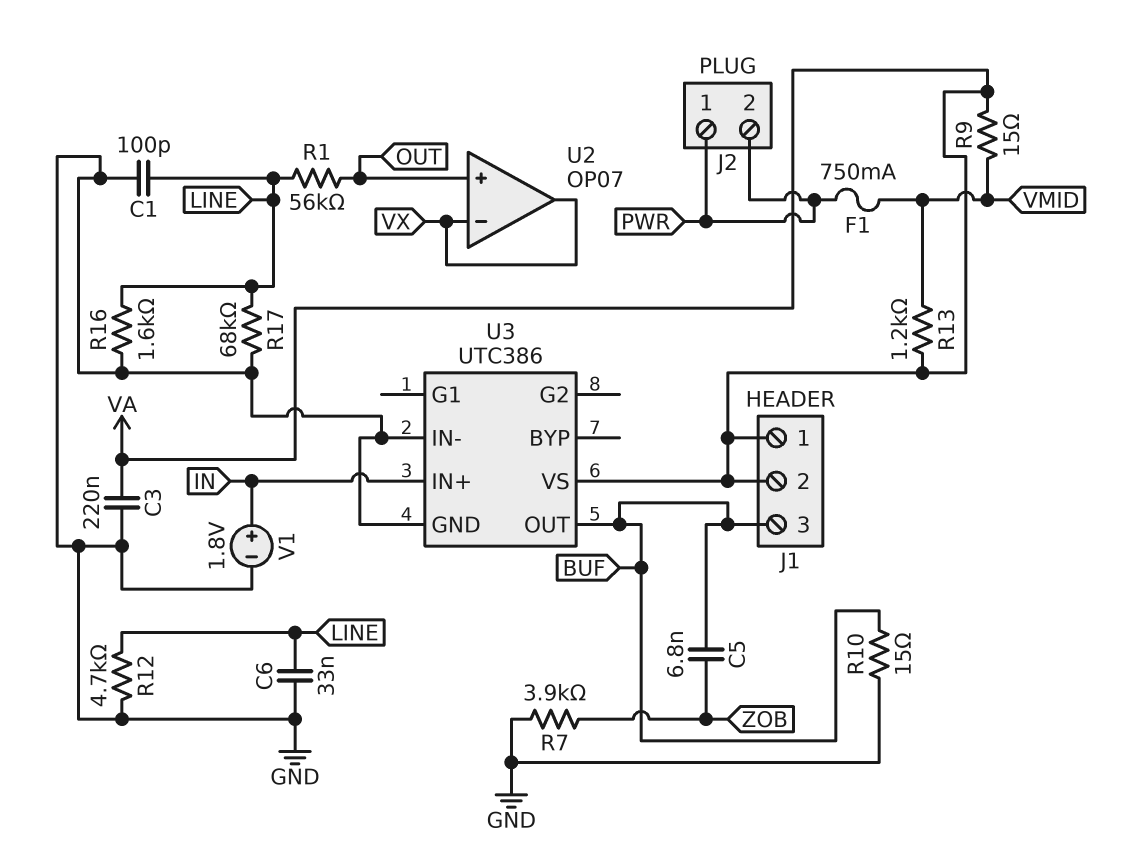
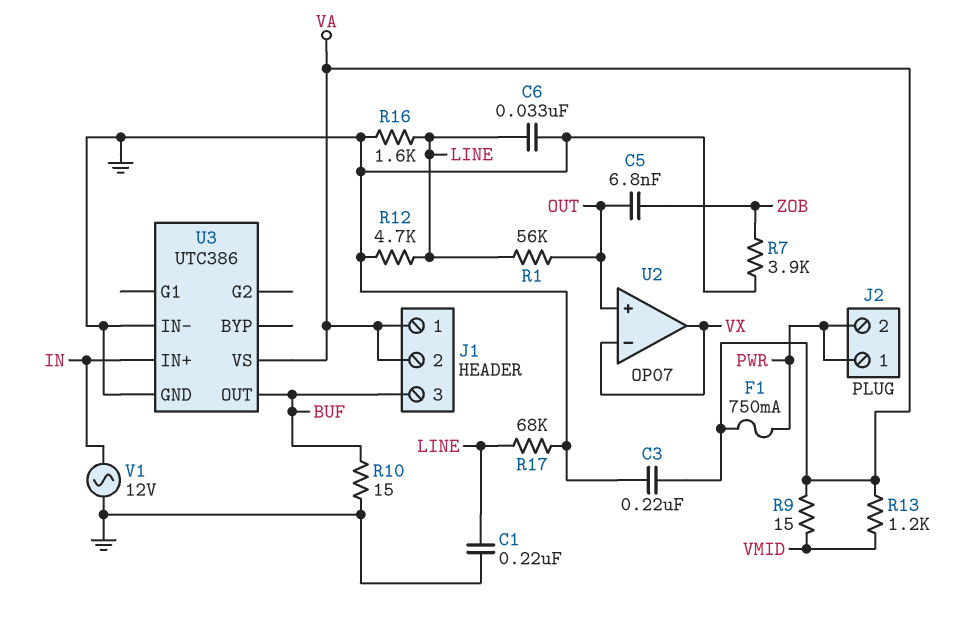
C1: 100pF (GND, LINE) -> 220nF (GND, LINE)
C5: 6.8nF (BUF, ZOB) -> 6.8nF (OUT, ZOB)
F1: 750mA (PWR, VMID) -> 750mA (PWR, VA)
V1: 1.8V (plus IN, minus GND) -> AC 12V (GND, IN)

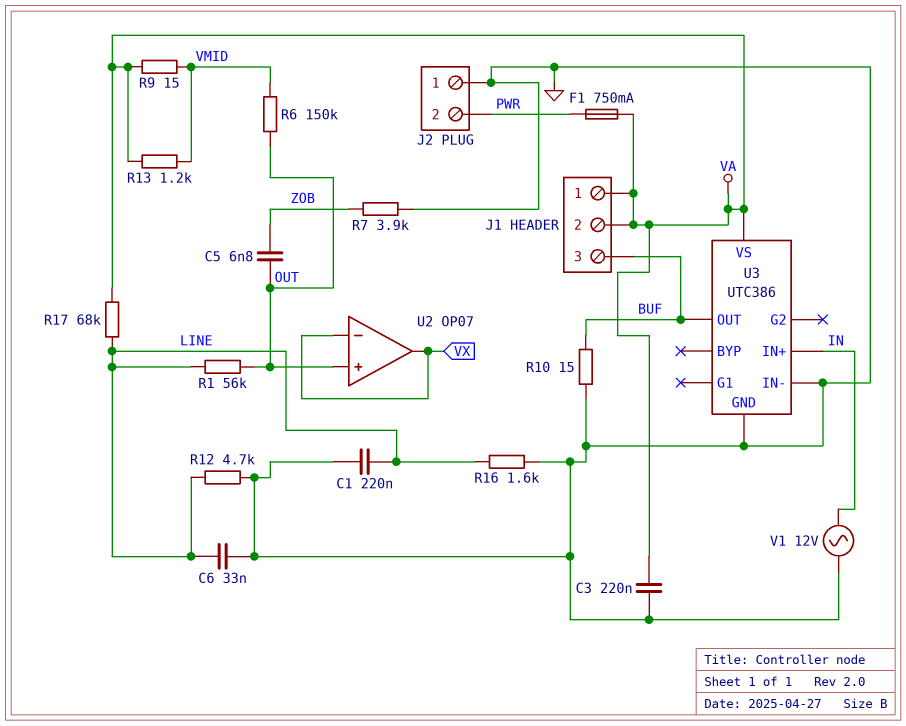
J2 pin 1: PWR -> GND
R6: none -> 150k (OUT, VMID)
R17: 68k (GND, LINE) -> 68k (LINE, VA)

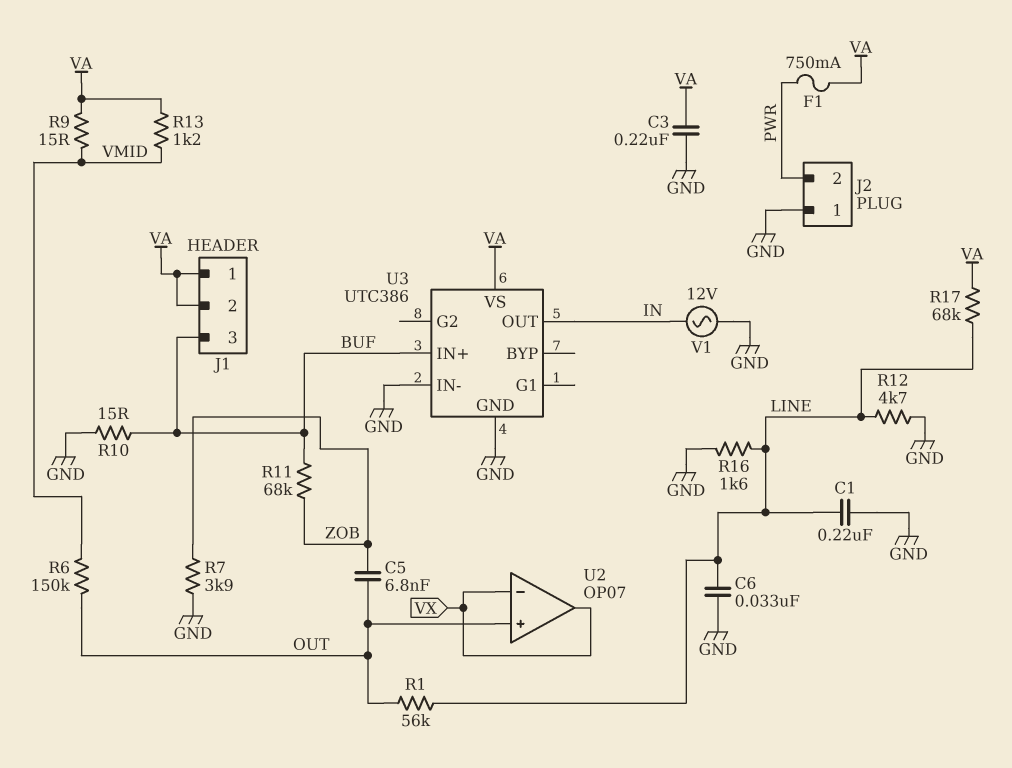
R11: none -> 68k (BUF, ZOB)
U3 pin IN+: IN -> BUF
U3 pin OUT: BUF -> IN

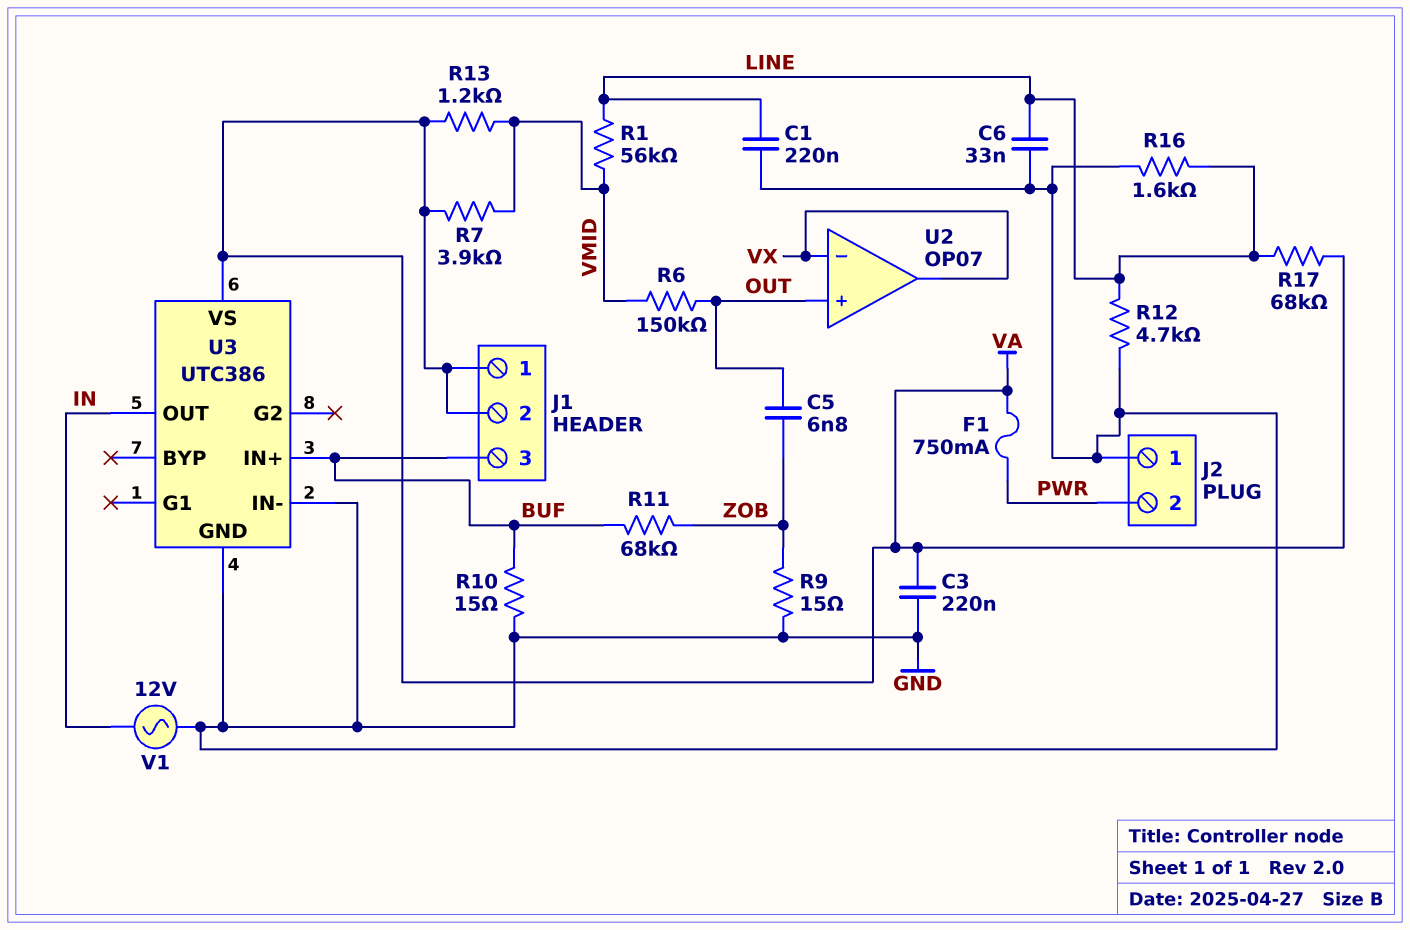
R1: 56k (LINE, OUT) -> 56k (LINE, VMID)
R7: 3.9k (GND, ZOB) -> 3.9k (VA, VMID)
R9: 15 (VA, VMID) -> 15 (GND, ZOB)

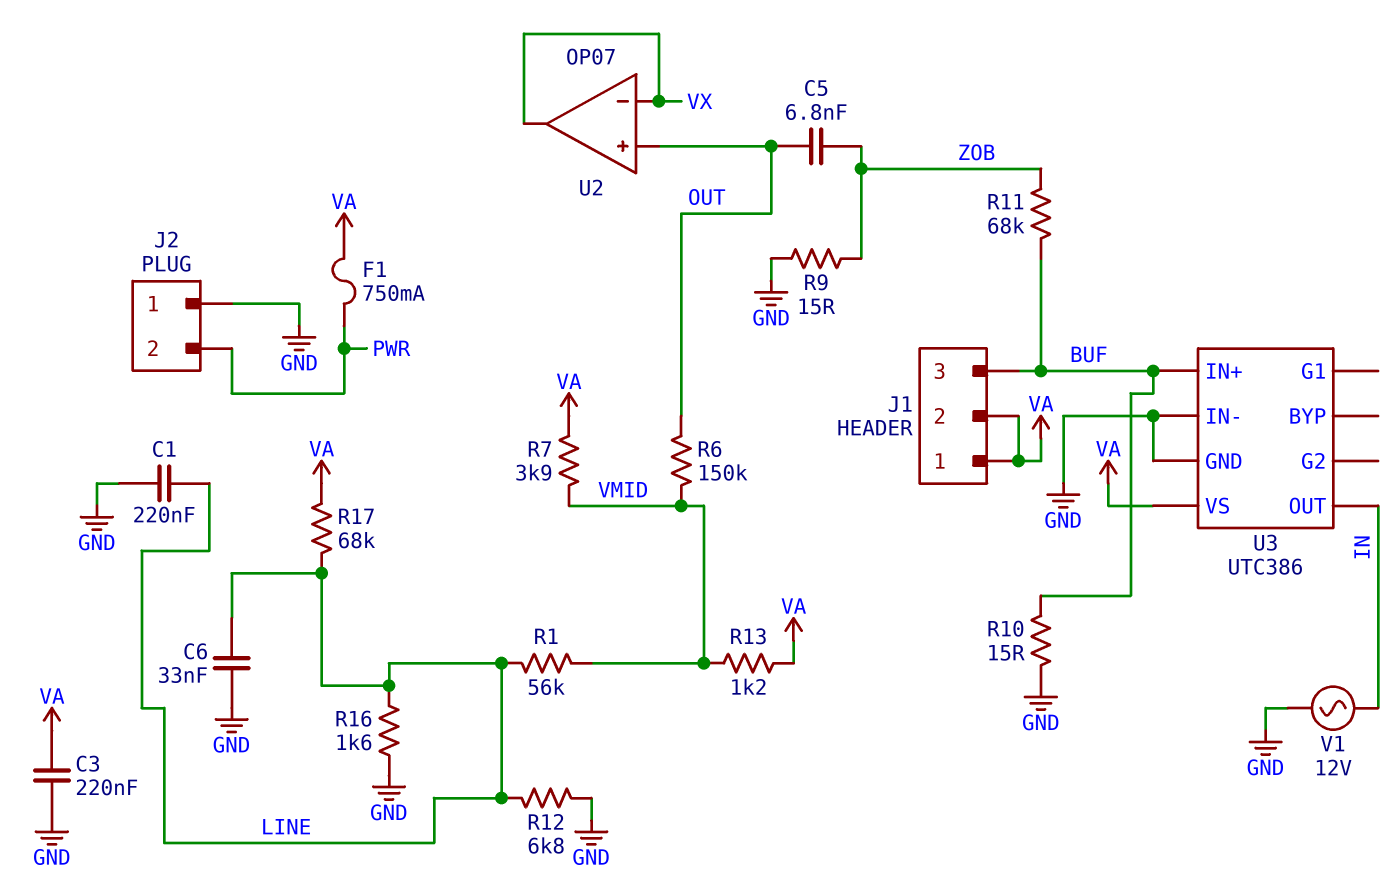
R12: 4.7k (GND, LINE) -> 6.8k (GND, LINE)

